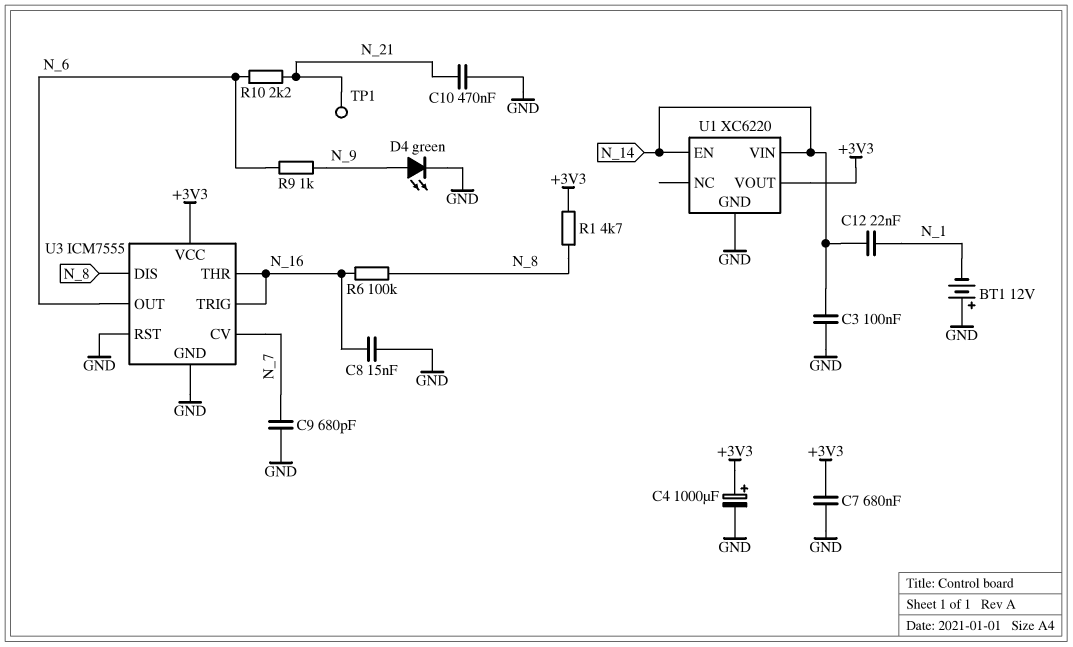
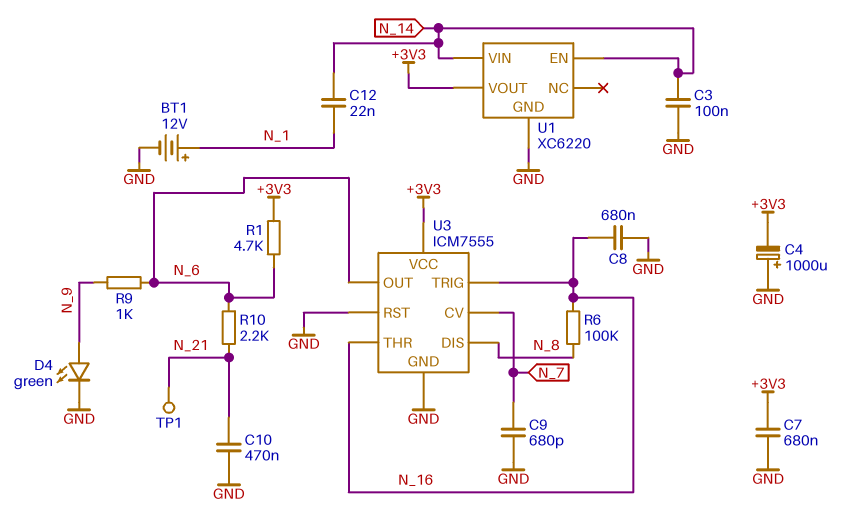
BT1: 12V (plus GND, minus N_1) -> 12V (plus N_1, minus GND)
C4: 1000uF (plus +3V3, minus GND) -> 1000uF (plus GND, minus +3V3)
C8: 15nF (GND, N_16) -> 680nF (GND, N_16)
R1: 4.7k (+3V3, N_8) -> 4.7k (+3V3, N_6)

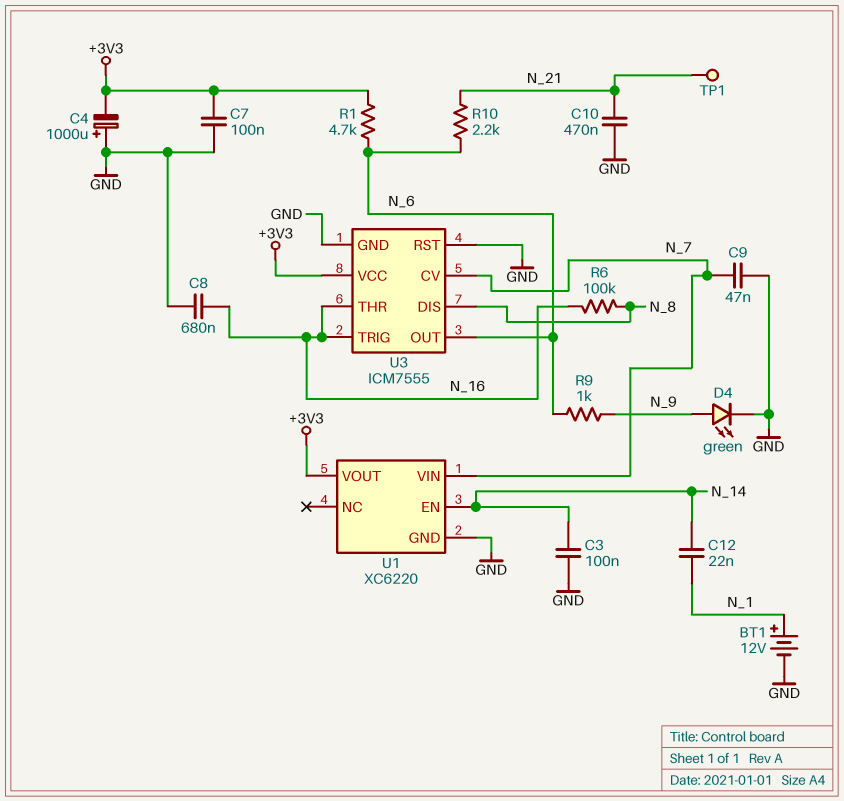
C7: 680nF (+3V3, GND) -> 100nF (+3V3, GND)
C9: 680pF (GND, N_7) -> 47nF (GND, N_7)
U1 pin VIN: N_14 -> N_7

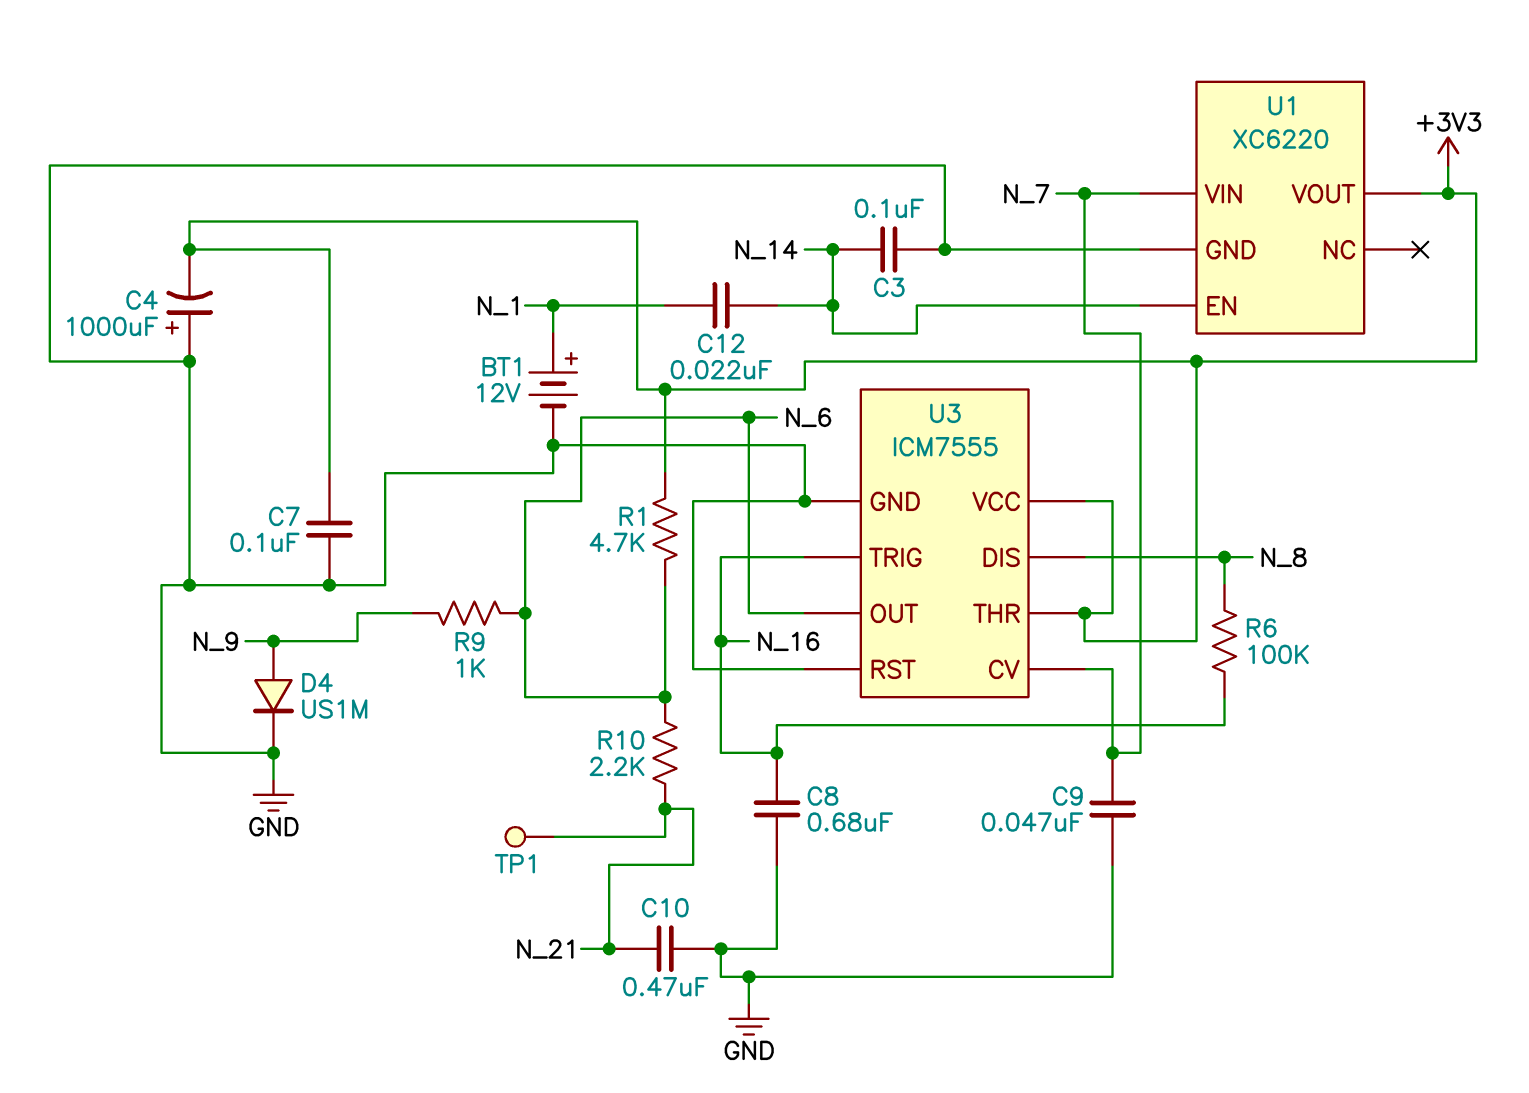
D4: LED green (A N_9, K GND) -> diode US1M (A N_9, K GND)
U3 pin THR: N_16 -> +3V3

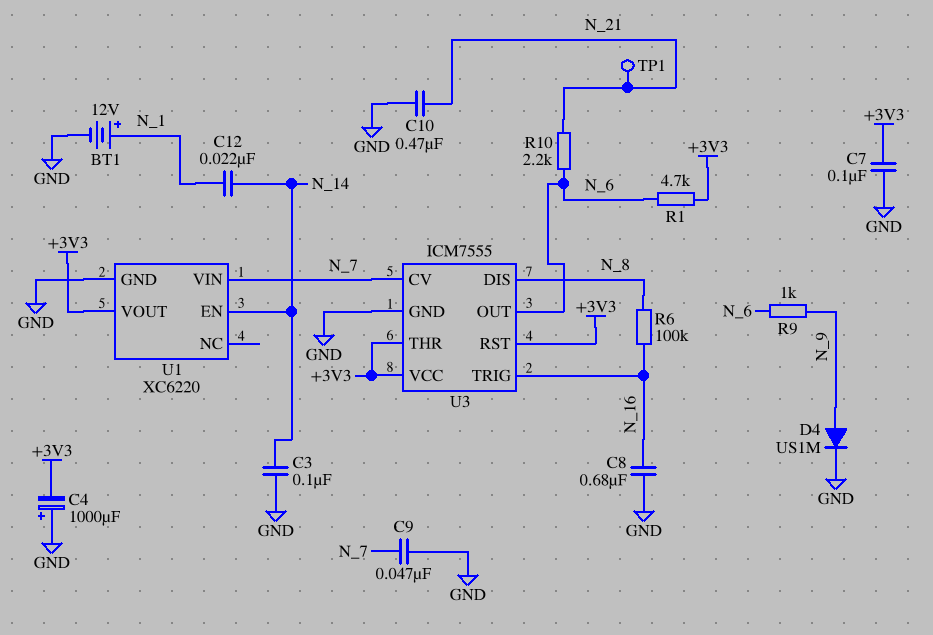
U3 pin RST: GND -> +3V3

